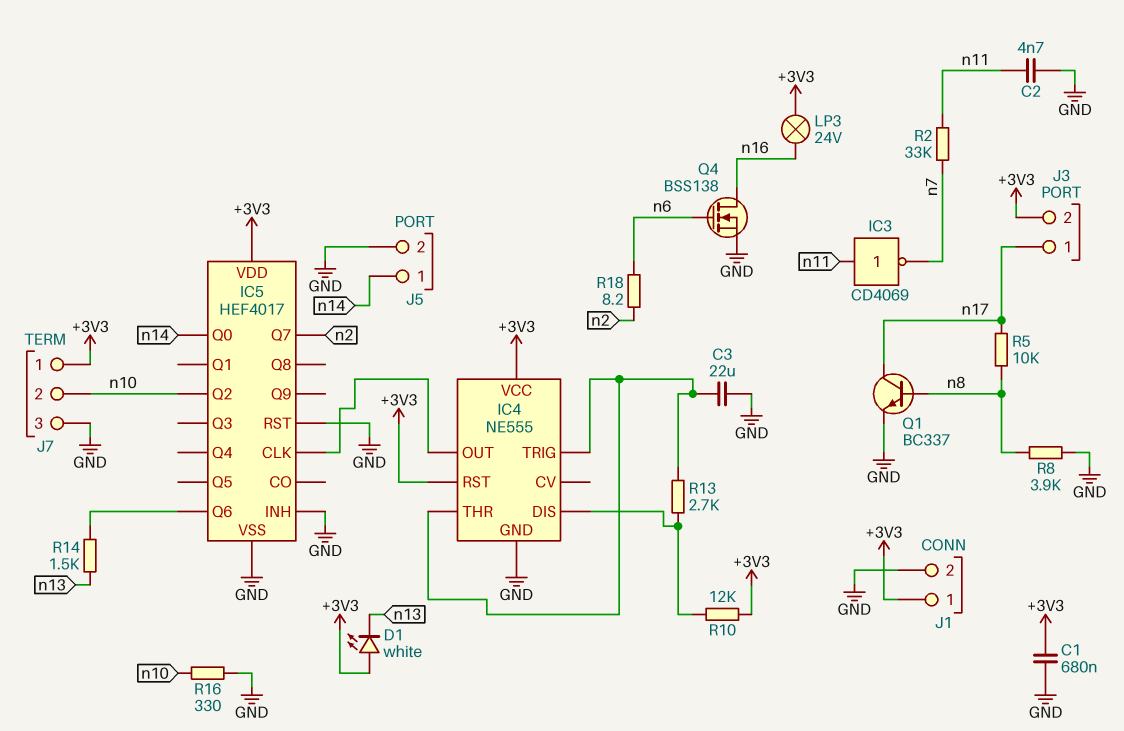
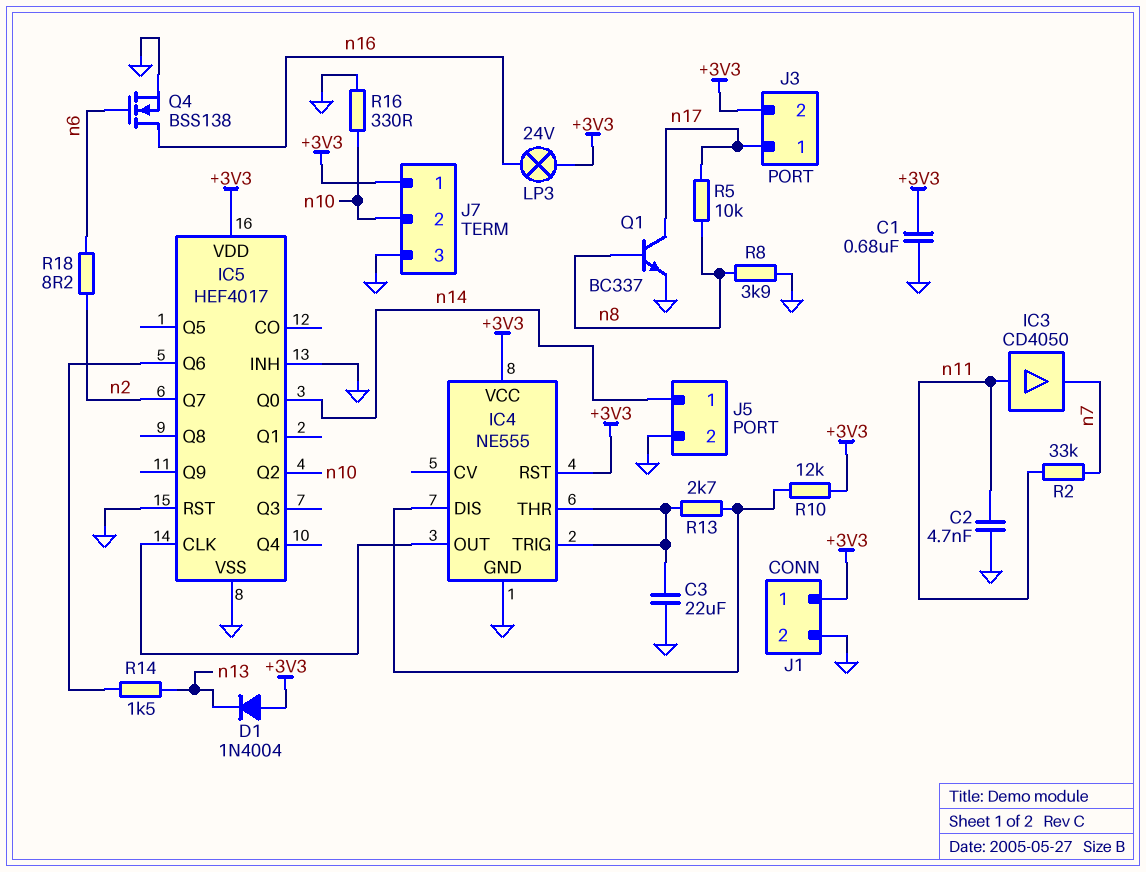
D1: LED white (A +3V3, K n13) -> diode 1N4004 (A +3V3, K n13)
IC3: NOT CD4069 (in n11, out n7) -> buffer CD4050 (in n11, out n7)

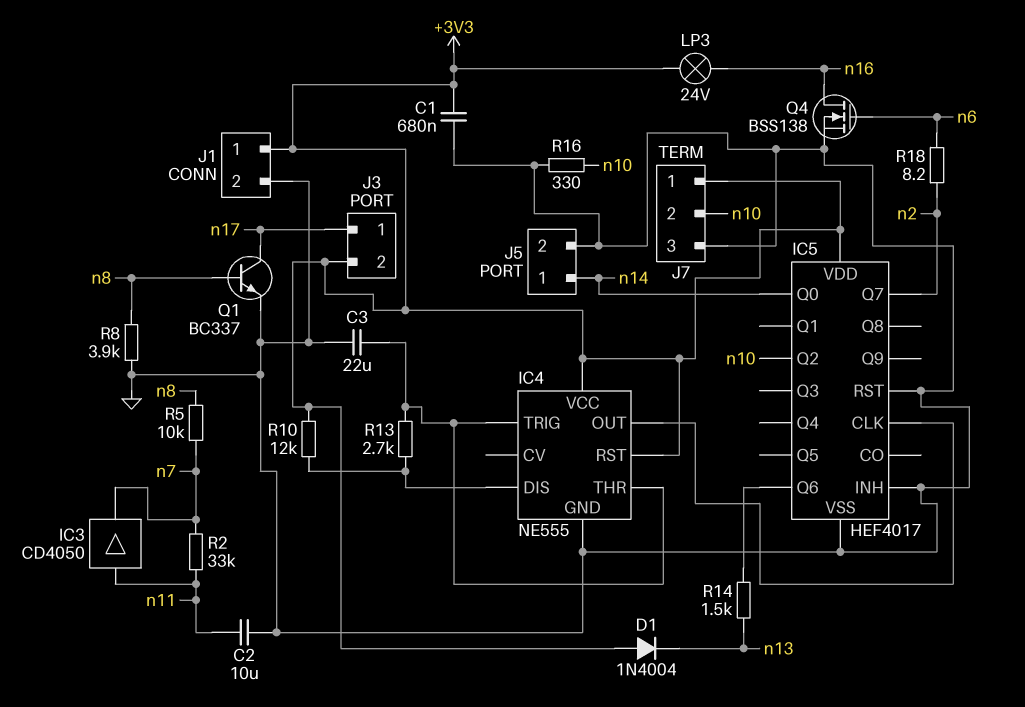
C2: 4.7nF (GND, n11) -> 10uF (GND, n11)
R5: 10k (n8, n17) -> 10k (n7, n8)

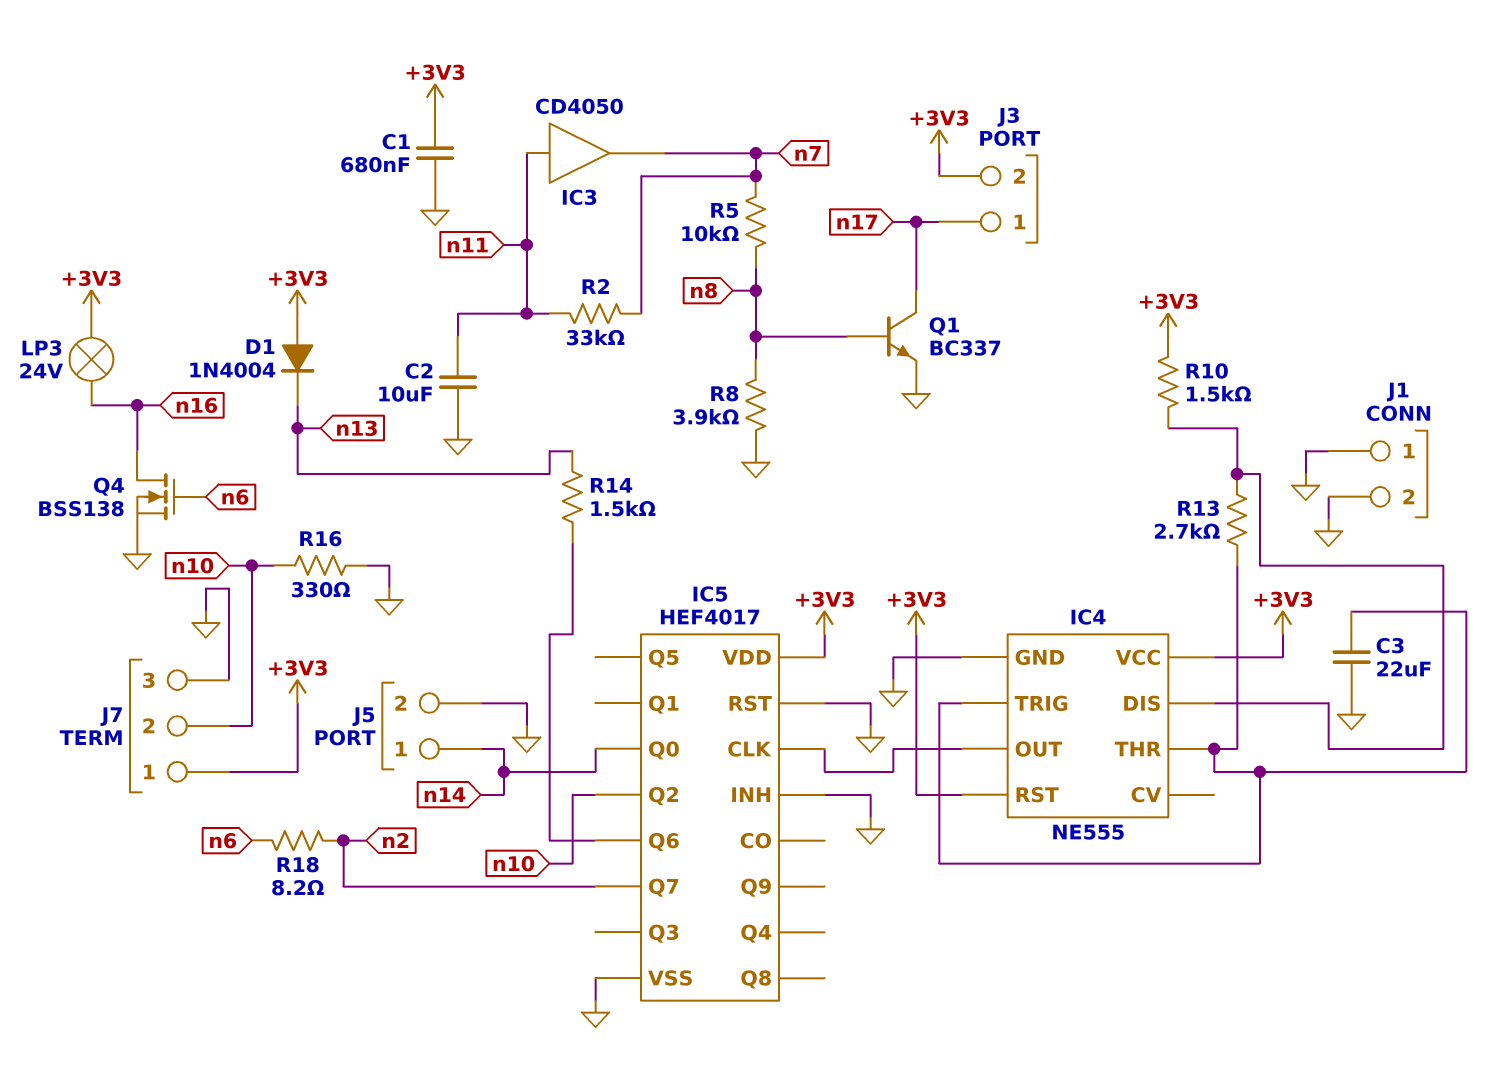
J1 pin 1: +3V3 -> GND
R10: 12k (+3V3, IC4/DIS) -> 1.5k (+3V3, IC4/DIS)

